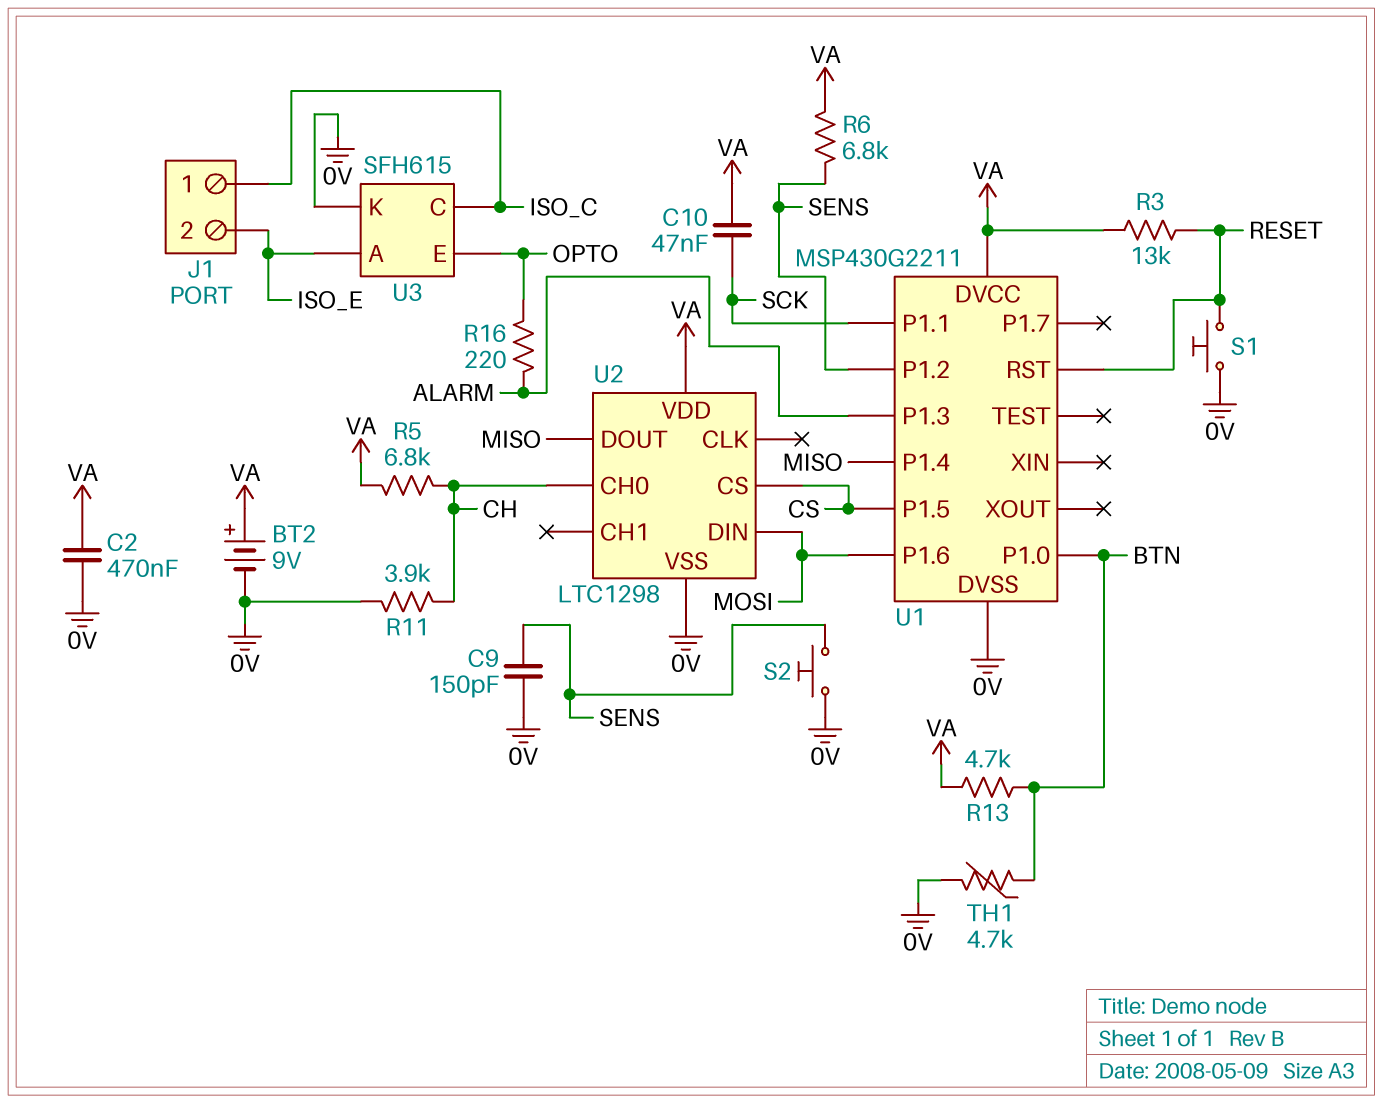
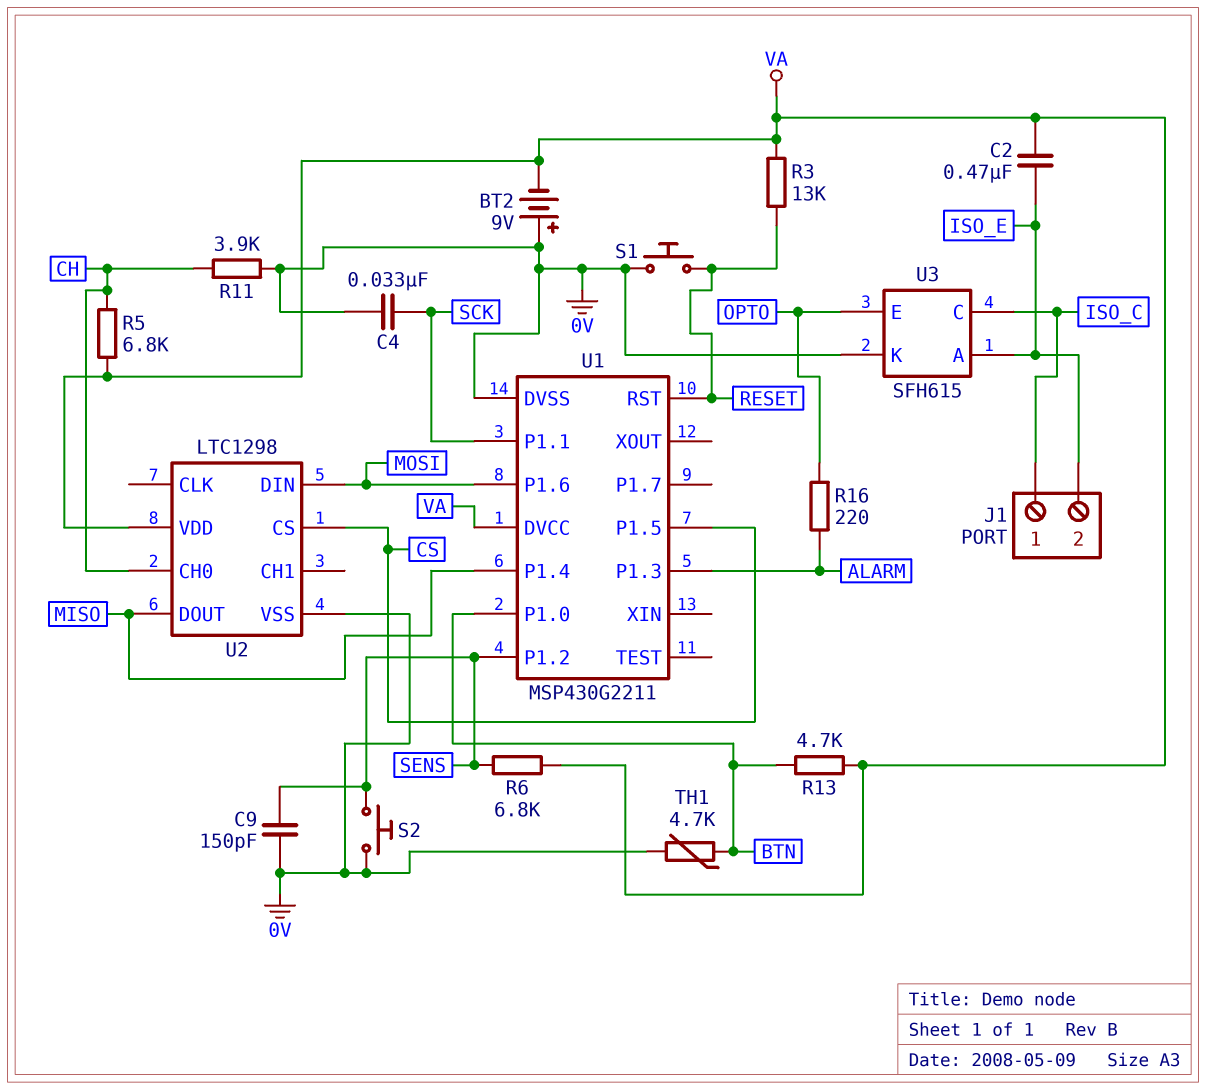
BT2: 9V (plus VA, minus 0V) -> 9V (plus 0V, minus VA)
C2: 470nF (0V, VA) -> 470nF (ISO_E, VA)
C4: none -> 33nF (0V, SCK)
C10: 47nF (SCK, VA) -> none

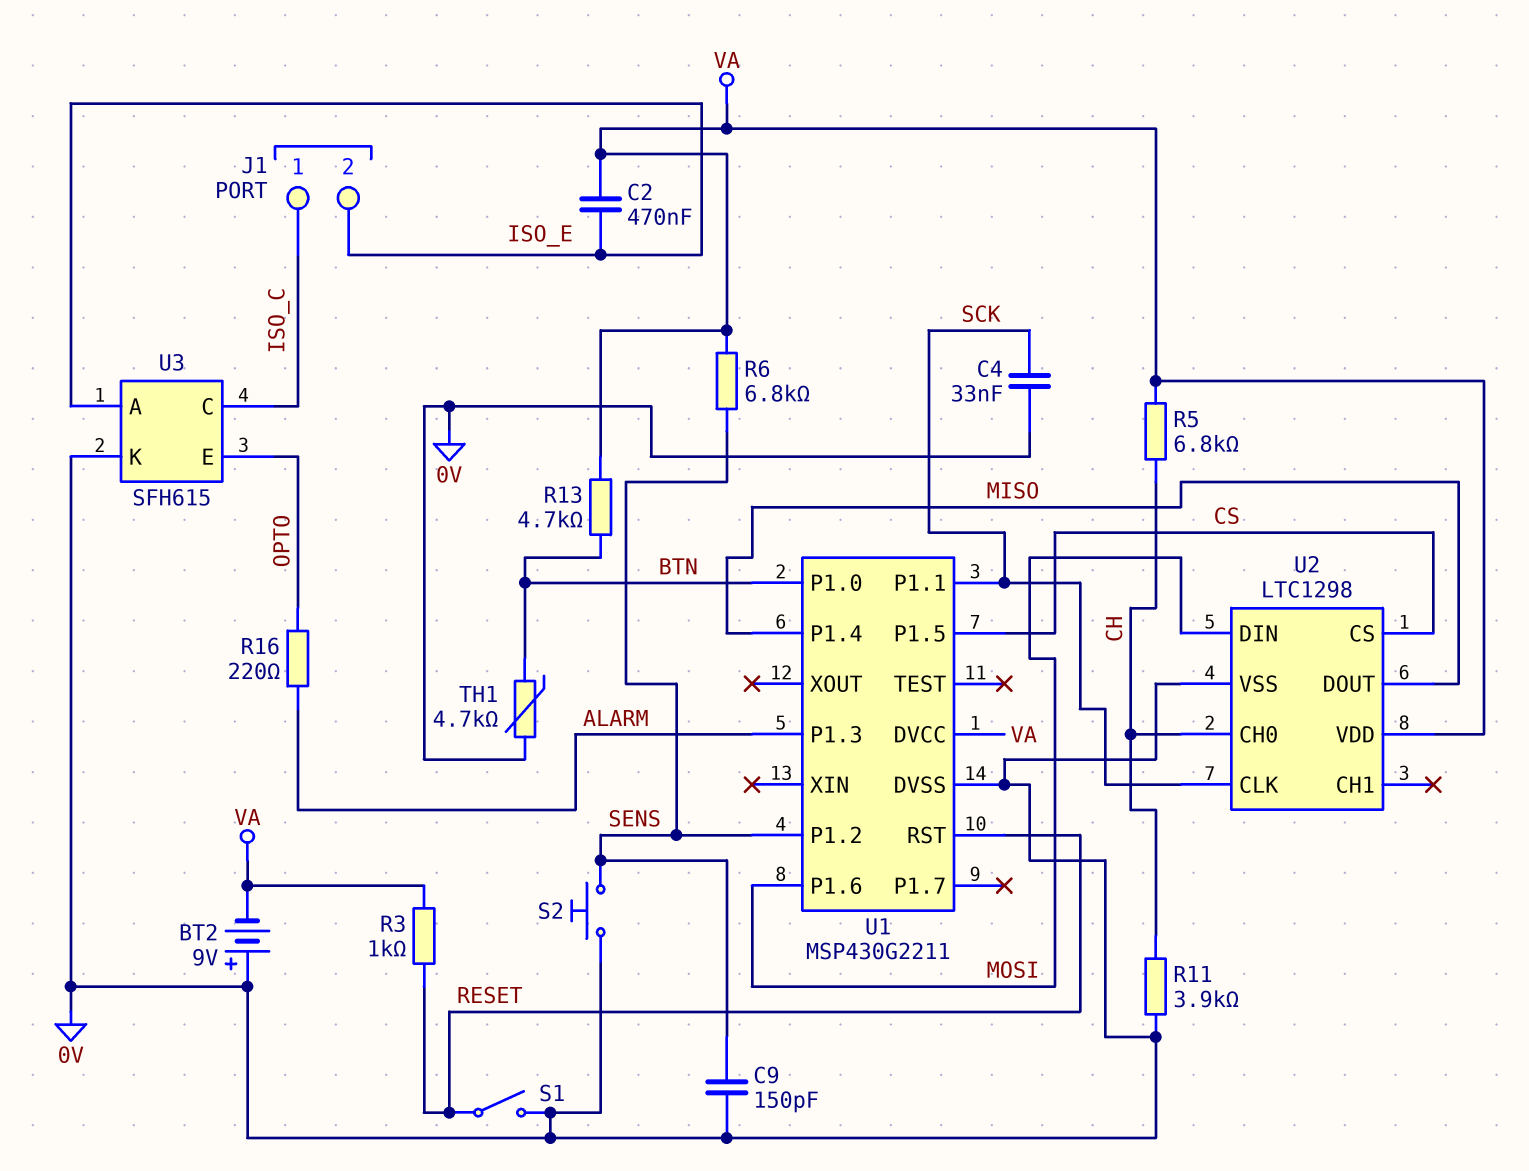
R3: 13k (RESET, VA) -> 1k (RESET, VA)
S1: button (0V, RESET) -> switch (0V, RESET)
U2 pin CLK: none -> SCK

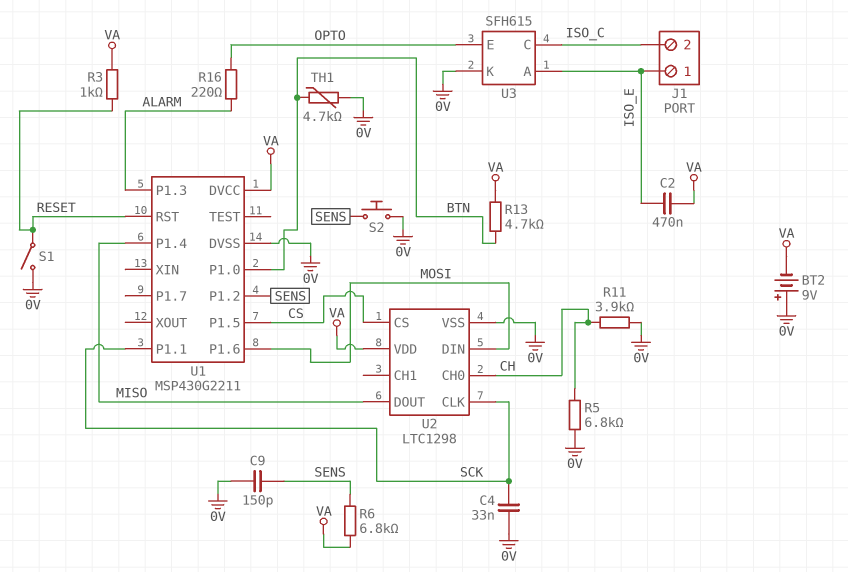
J1 pin 1: ISO_C -> ISO_E
J1 pin 2: ISO_E -> ISO_C
R5: 6.8k (CH, VA) -> 6.8k (0V, CH)

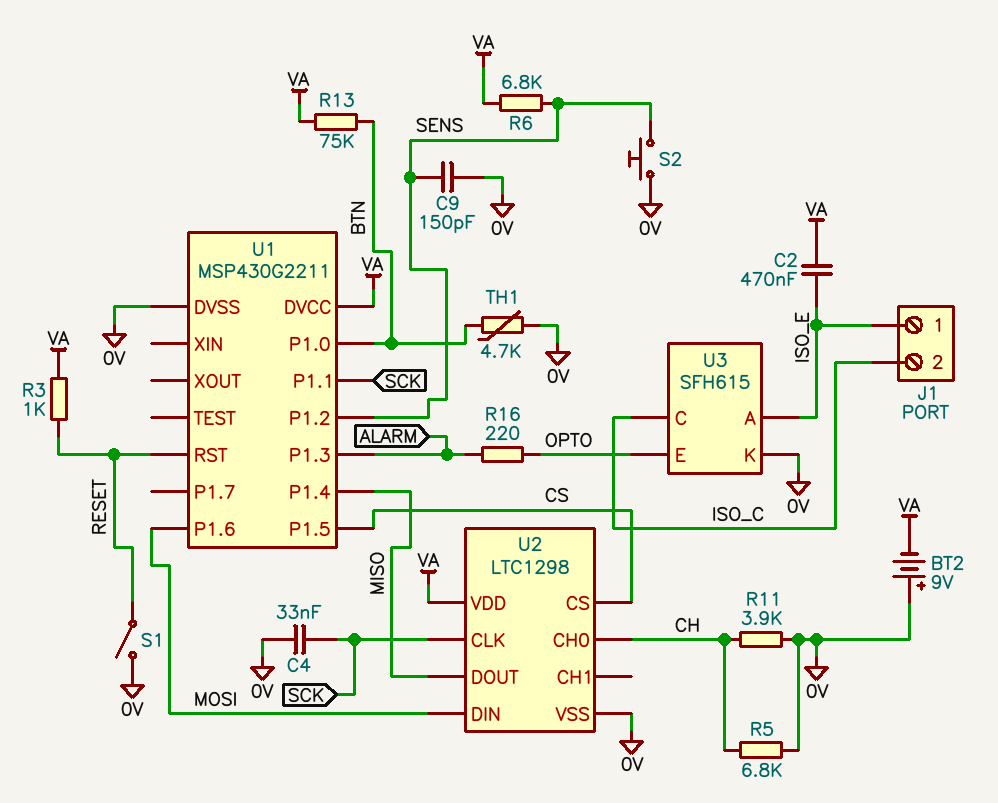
R13: 4.7k (BTN, VA) -> 75k (BTN, VA)

